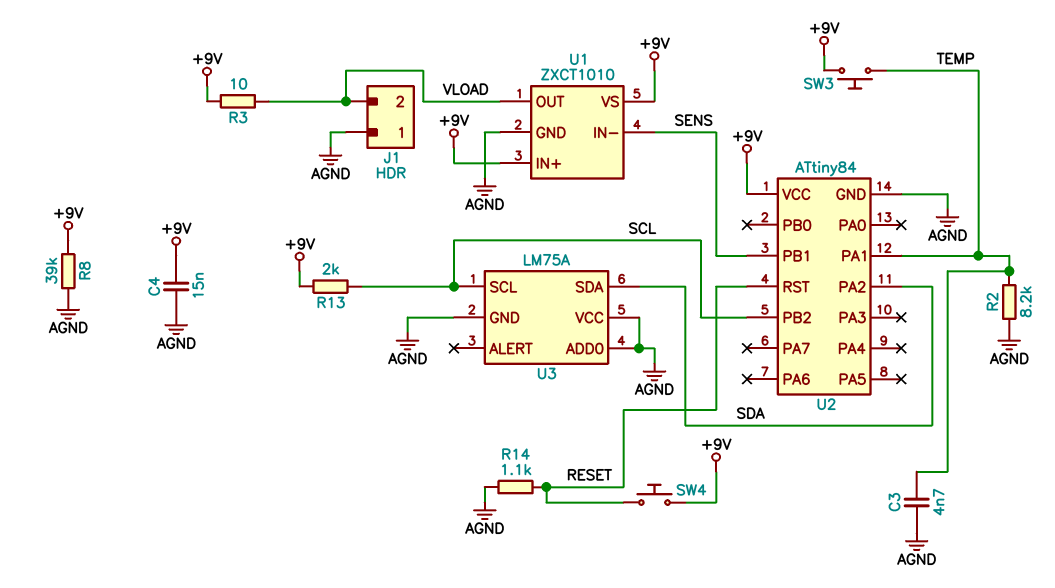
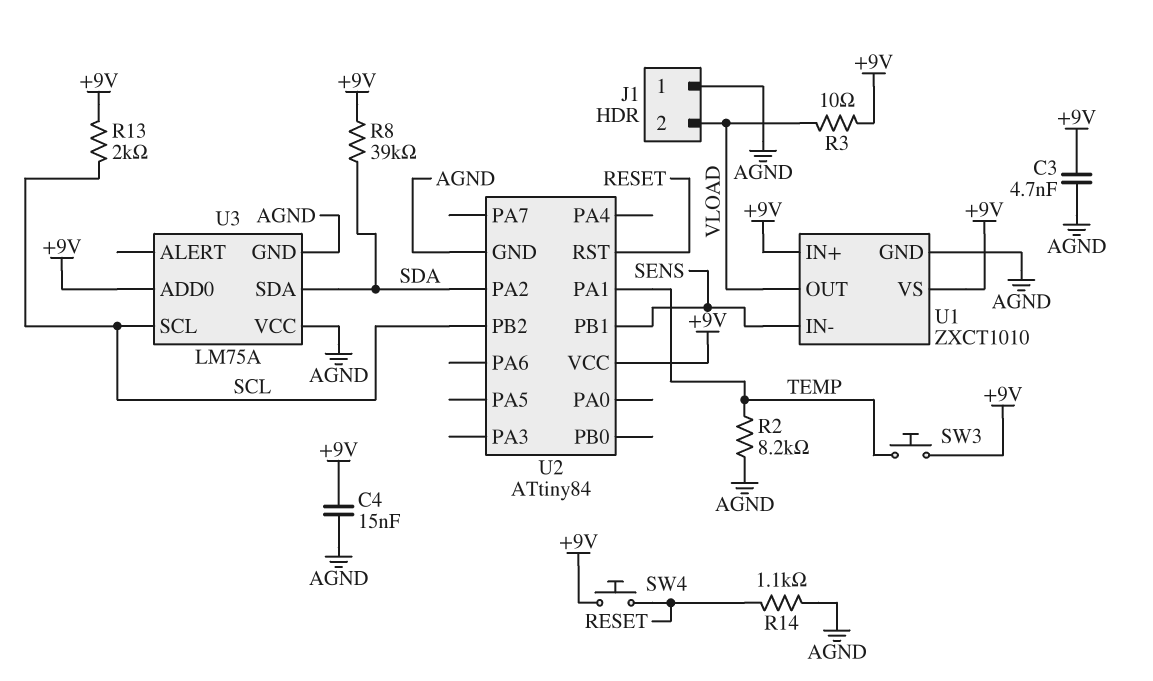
C3: 4.7nF (AGND, TEMP) -> 4.7nF (+9V, AGND)
R8: 39k (+9V, AGND) -> 39k (+9V, SDA)
U3 pin ADD0: AGND -> +9V

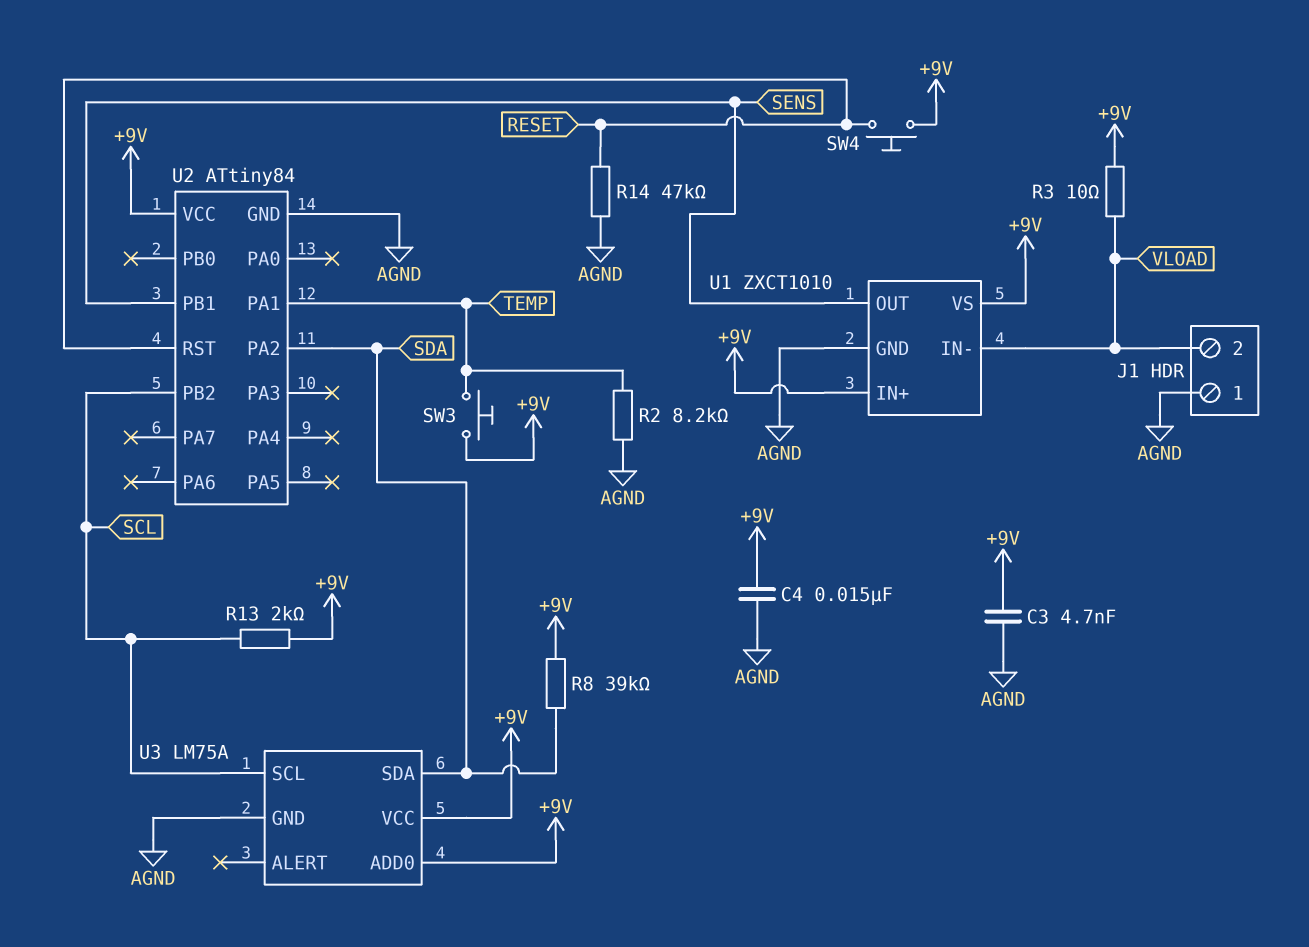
R14: 1.1k (AGND, RESET) -> 47k (AGND, RESET)
U1 pin IN-: SENS -> VLOAD
U1 pin OUT: VLOAD -> SENS
U3 pin VCC: AGND -> +9V

